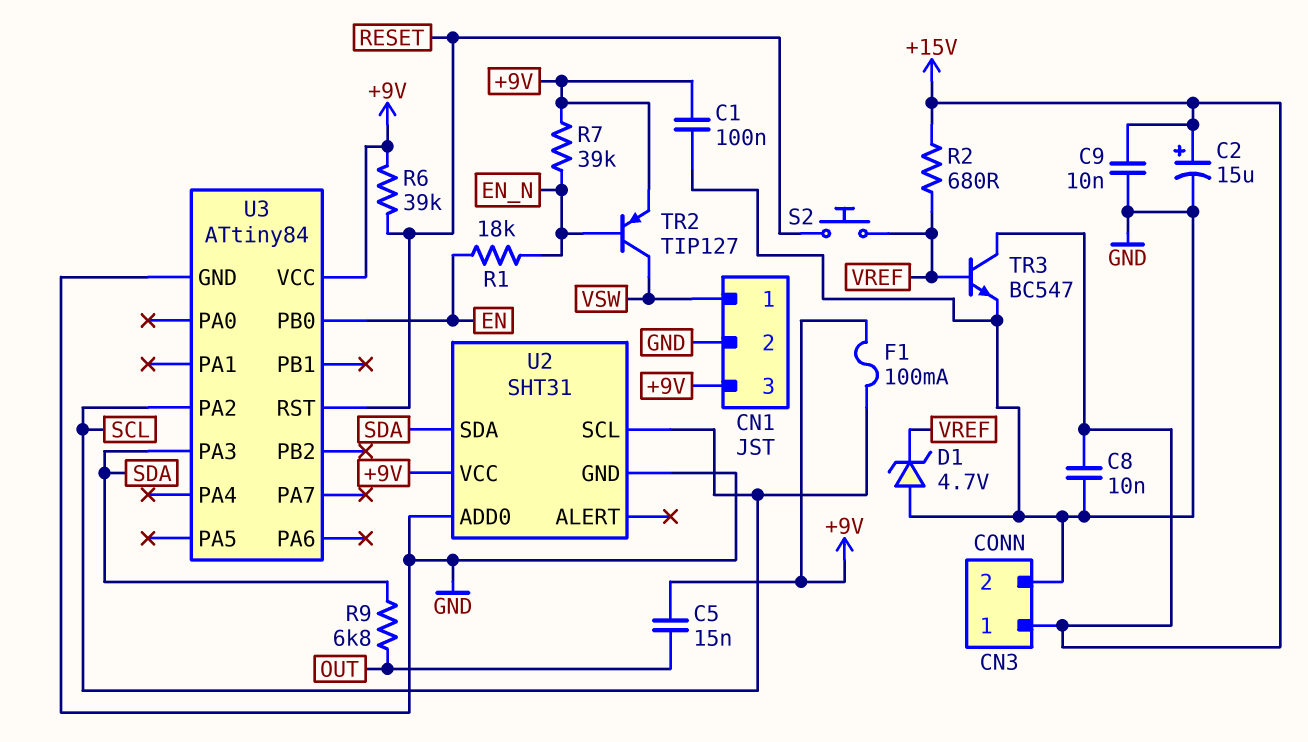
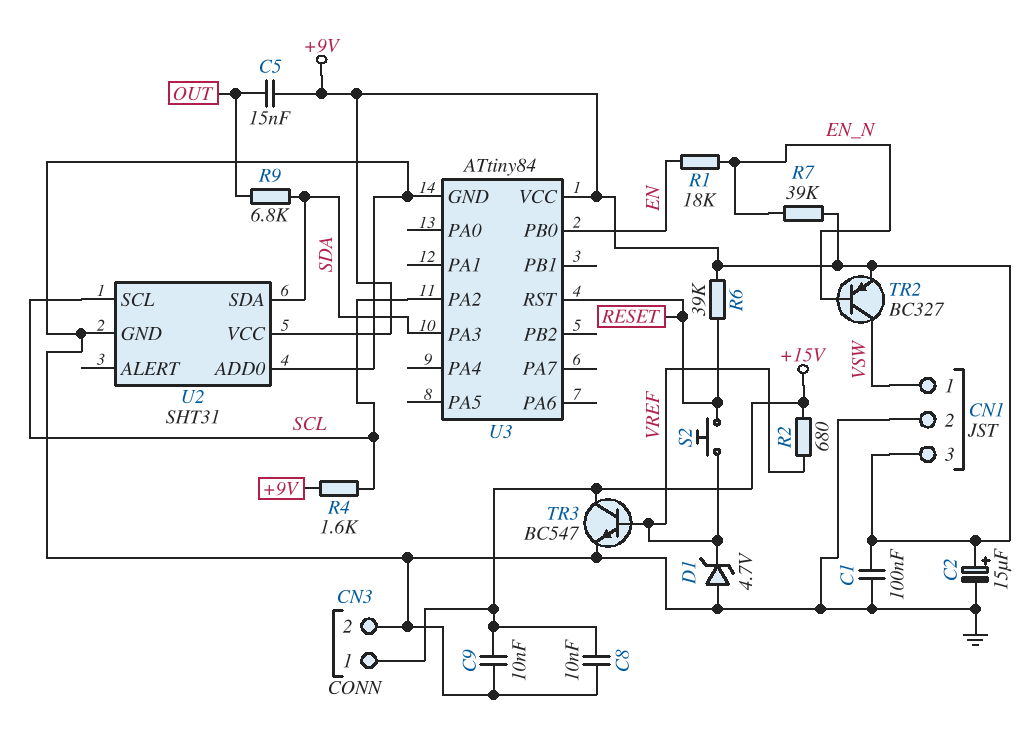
C2: 15uF (plus +15V, minus GND) -> 15uF (plus +9V, minus GND)
F1: 100mA (+9V, SCL) -> none
R4: none -> 1.6k (+9V, SCL)
TR2: PNP TIP127 (B EN_N, C VSW, E +9V) -> PNP BC327 (B EN_N, C VSW, E +9V)

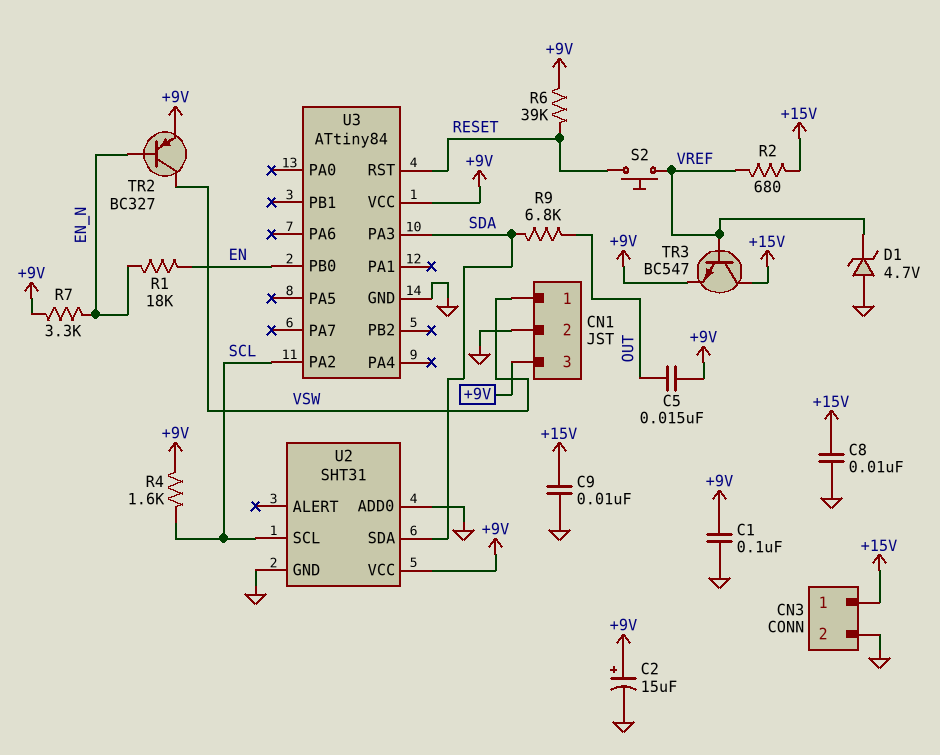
R7: 39k (+9V, EN_N) -> 3.3k (+9V, EN_N)
TR3: NPN BC547 (B VREF, C +15V, E GND) -> NPN BC547 (B VREF, C +15V, E +9V)

